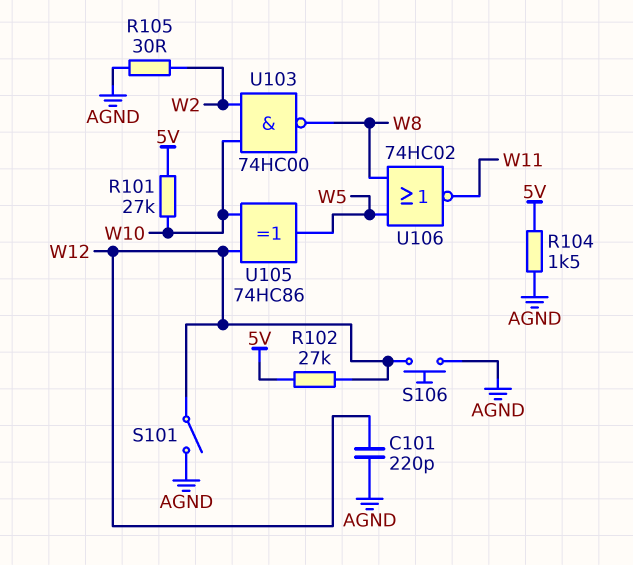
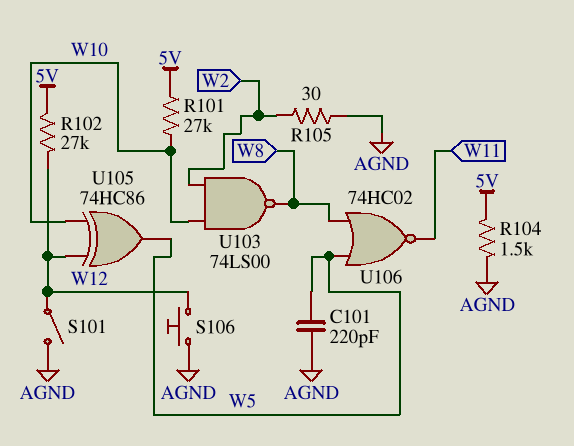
C101: 220pF (AGND, W12) -> 220pF (AGND, W5)
U103: NAND 74HC00 (in W2, in W10, out W8) -> NAND 74LS00 (in W2, in W10, out W8)

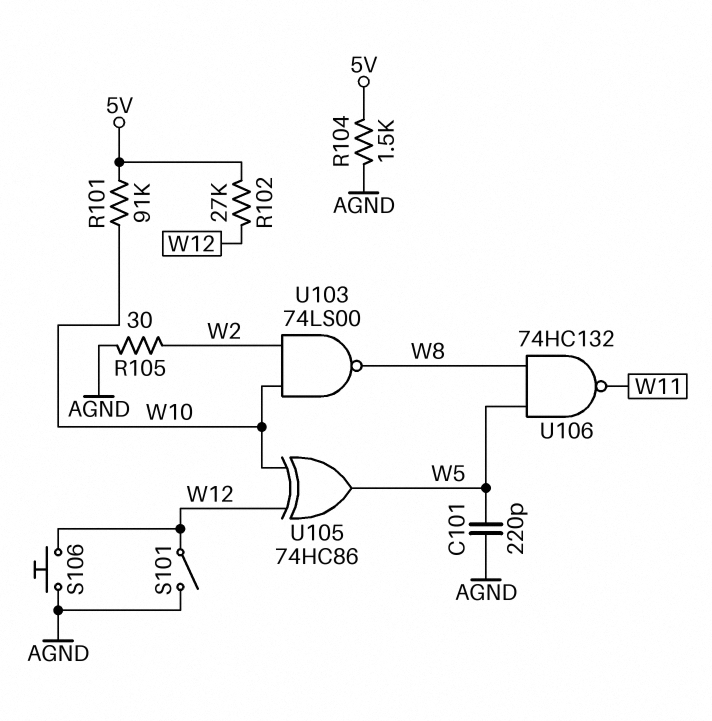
R101: 27k (5V, W10) -> 91k (5V, W10)
U106: NOR 74HC02 (in W5, in W8, out W11) -> NAND 74HC132 (in W5, in W8, out W11)

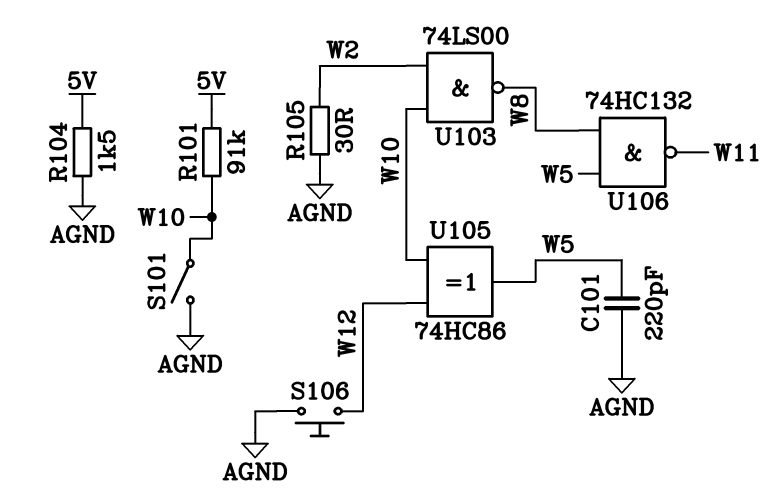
R102: 27k (5V, W12) -> none
S101: switch (AGND, W12) -> switch (AGND, W10)

